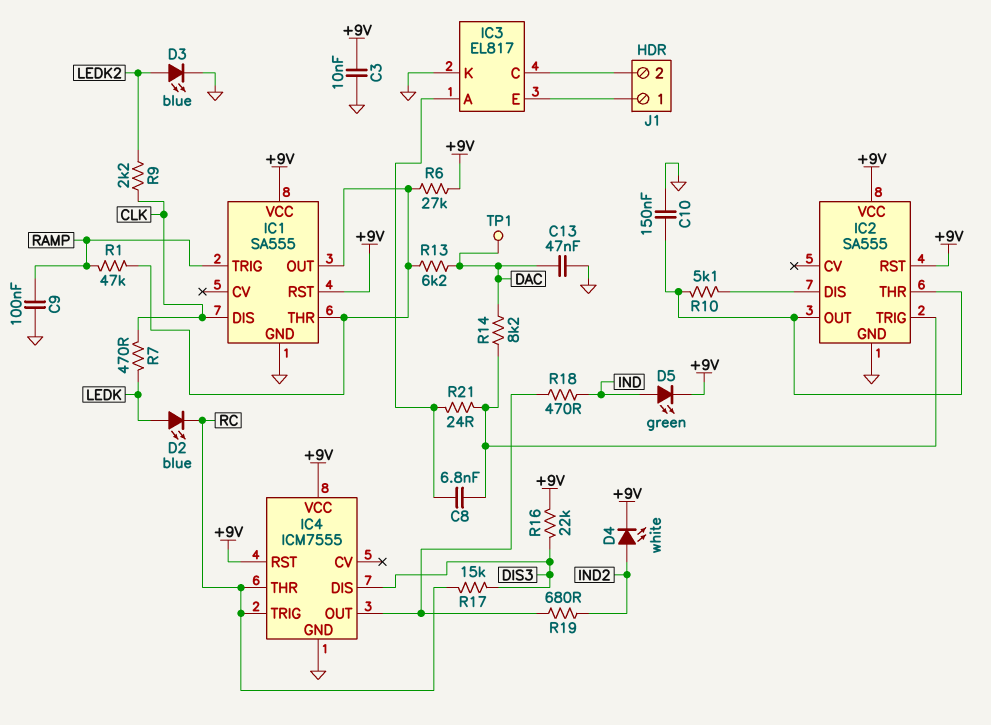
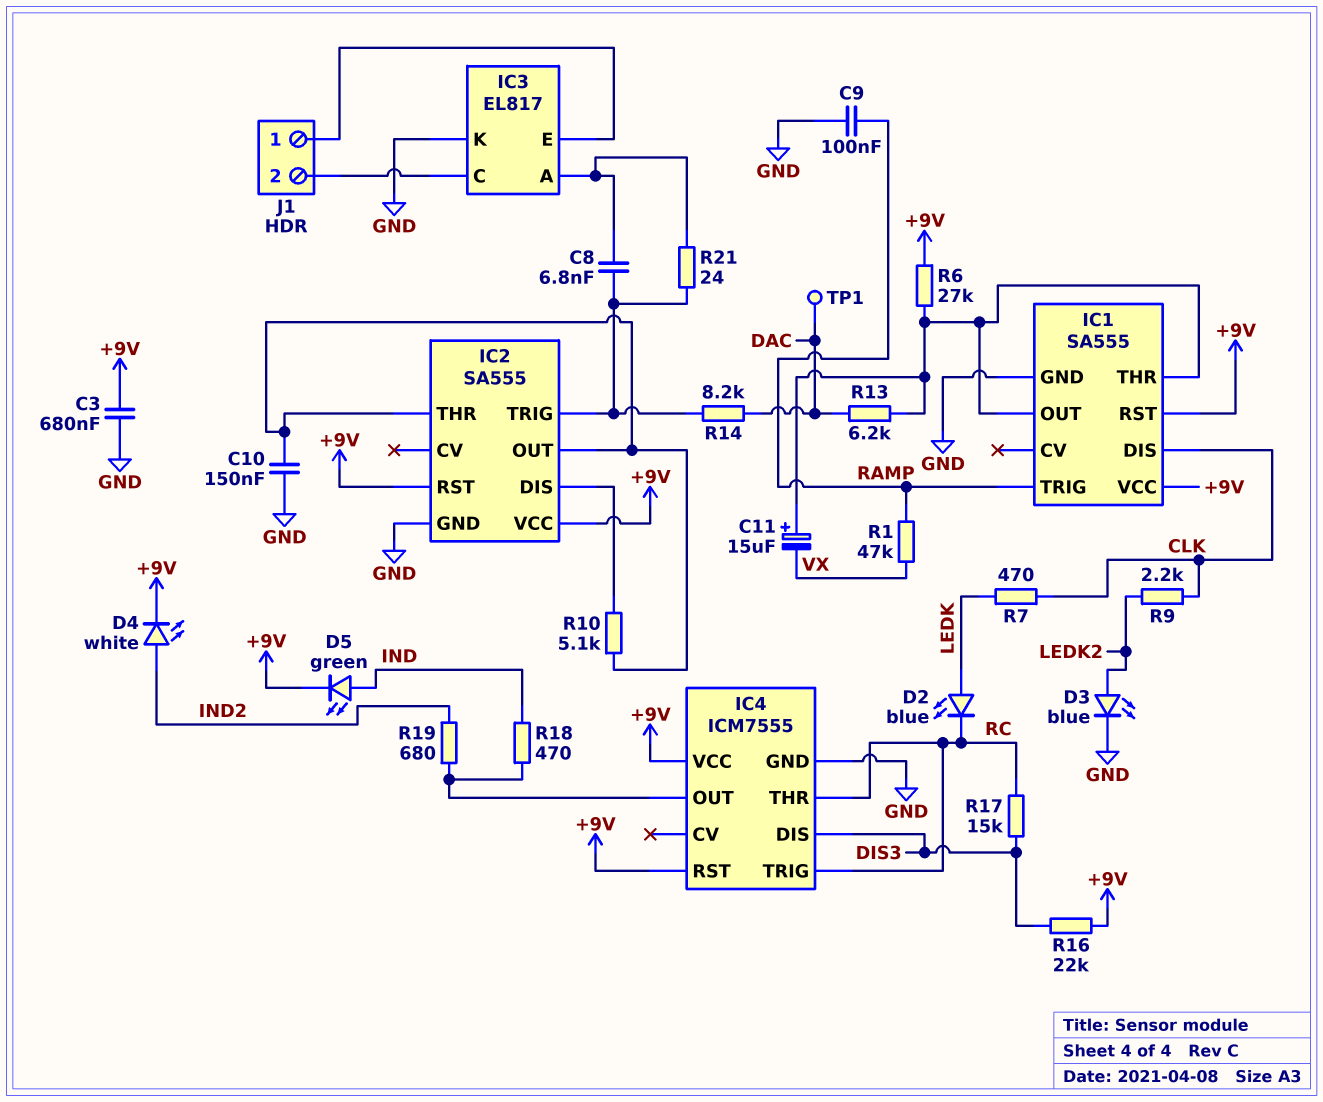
C3: 10nF (+9V, GND) -> 680nF (+9V, GND)
C11: none -> 15uF (plus IC1/OUT, minus VX)
C13: 47nF (DAC, GND) -> none
R1: 47k (IC1/OUT, RAMP) -> 47k (RAMP, VX)

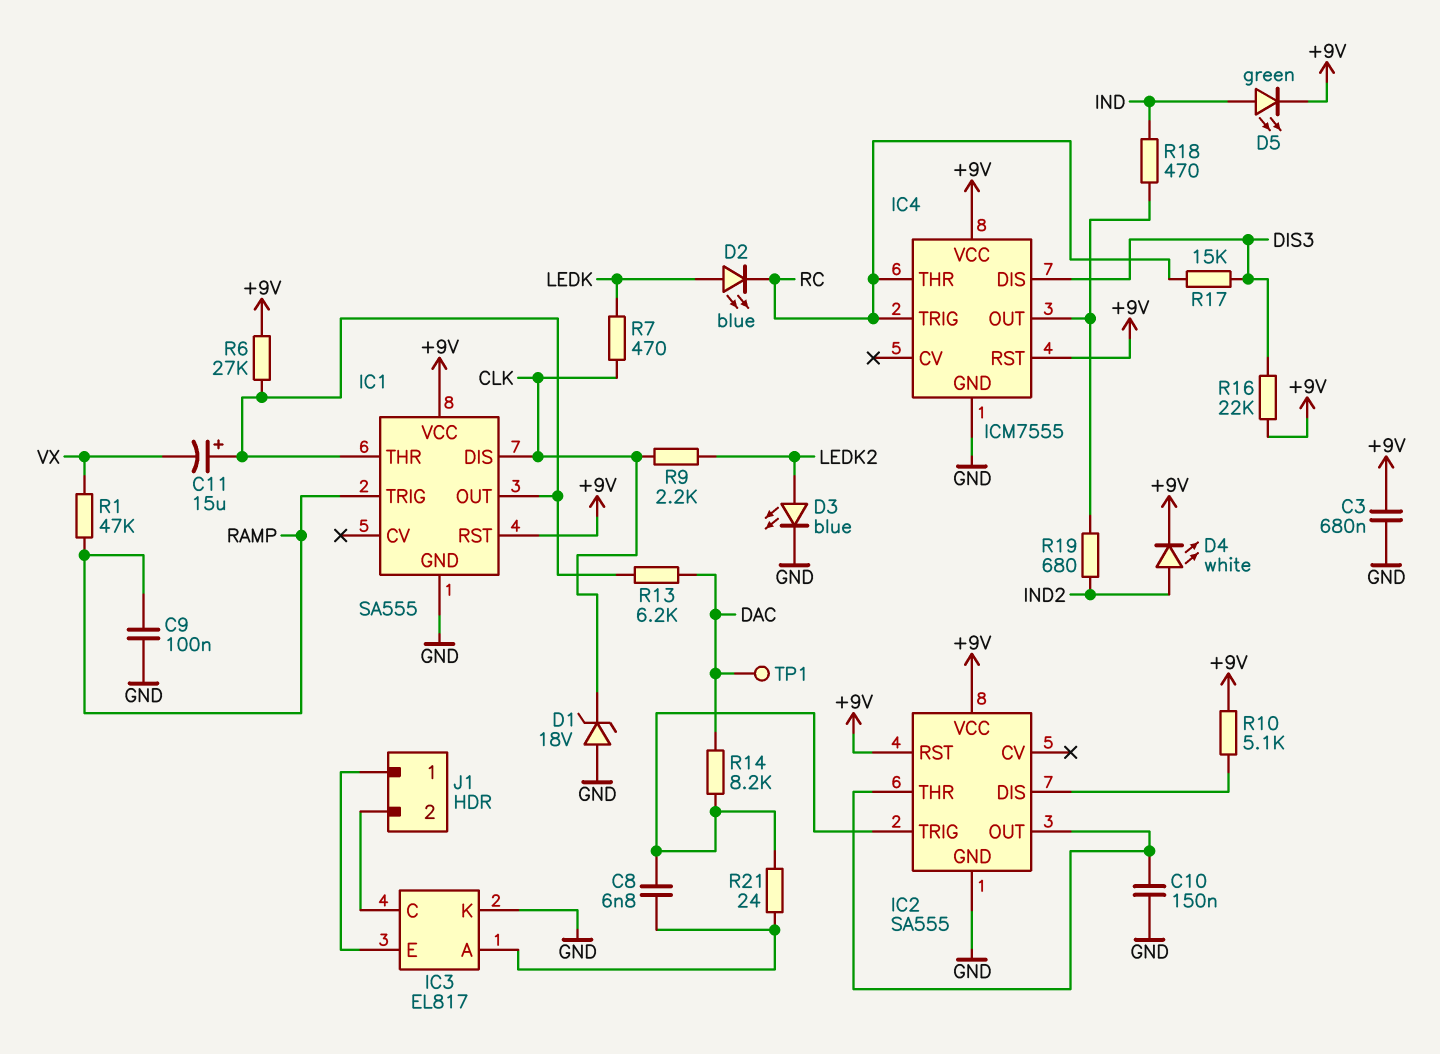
D1: none -> zener 18V (A GND, K CLK)
R10: 5.1k (IC2/DIS, IC2/OUT) -> 5.1k (+9V, IC2/DIS)

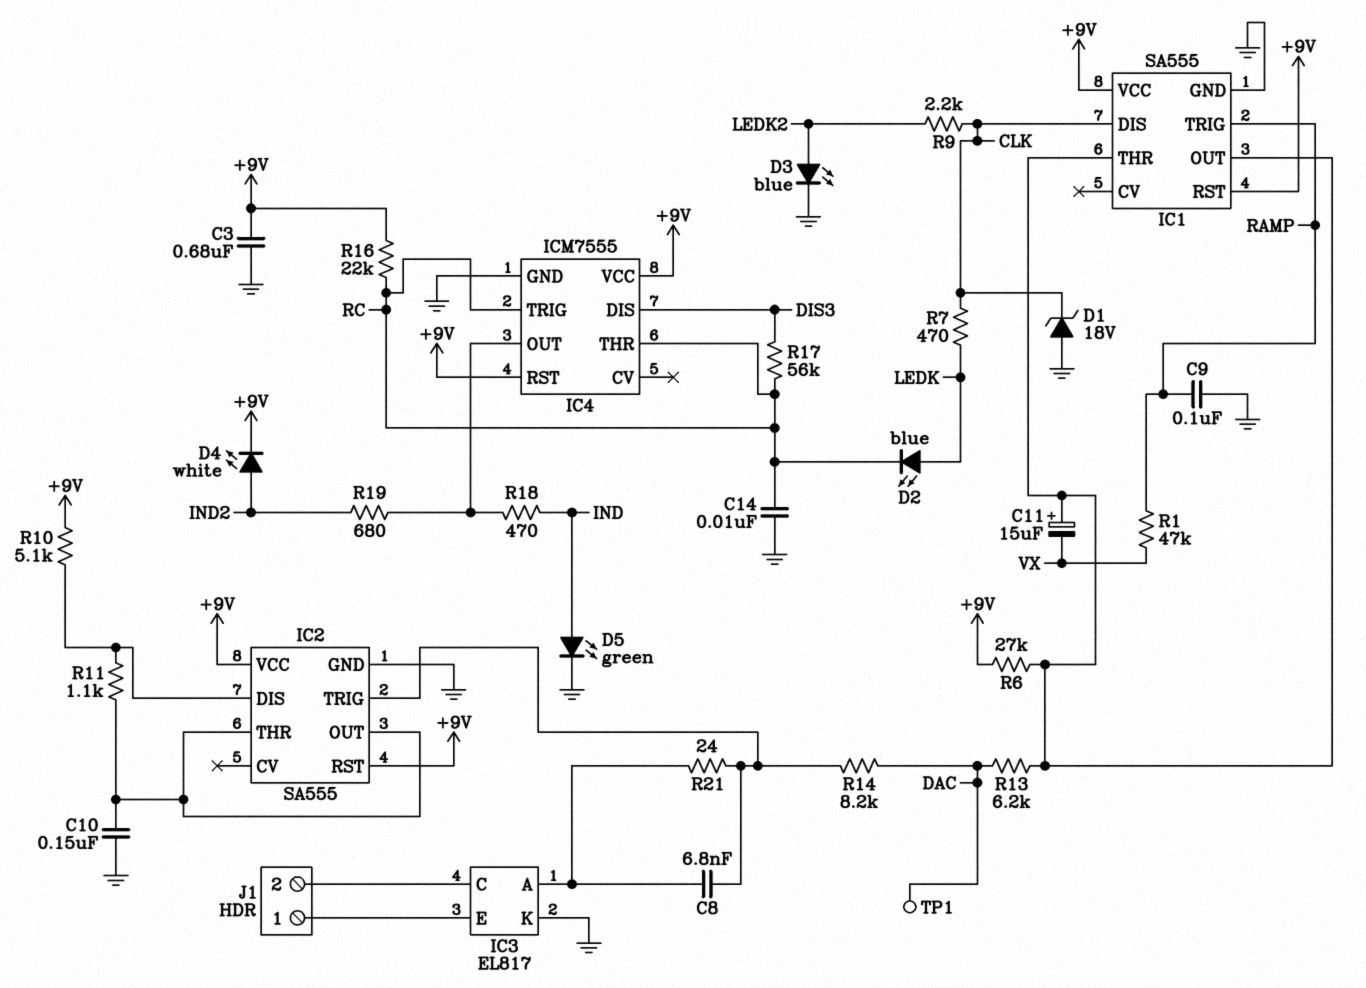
C14: none -> 10nF (GND, RC)
D5: LED green (A IND, K +9V) -> LED green (A IND, K GND)
R11: none -> 1.1k (IC2/DIS, IC2/OUT)
R16: 22k (+9V, DIS3) -> 22k (+9V, RC)
R17: 15k (DIS3, RC) -> 56k (DIS3, RC)

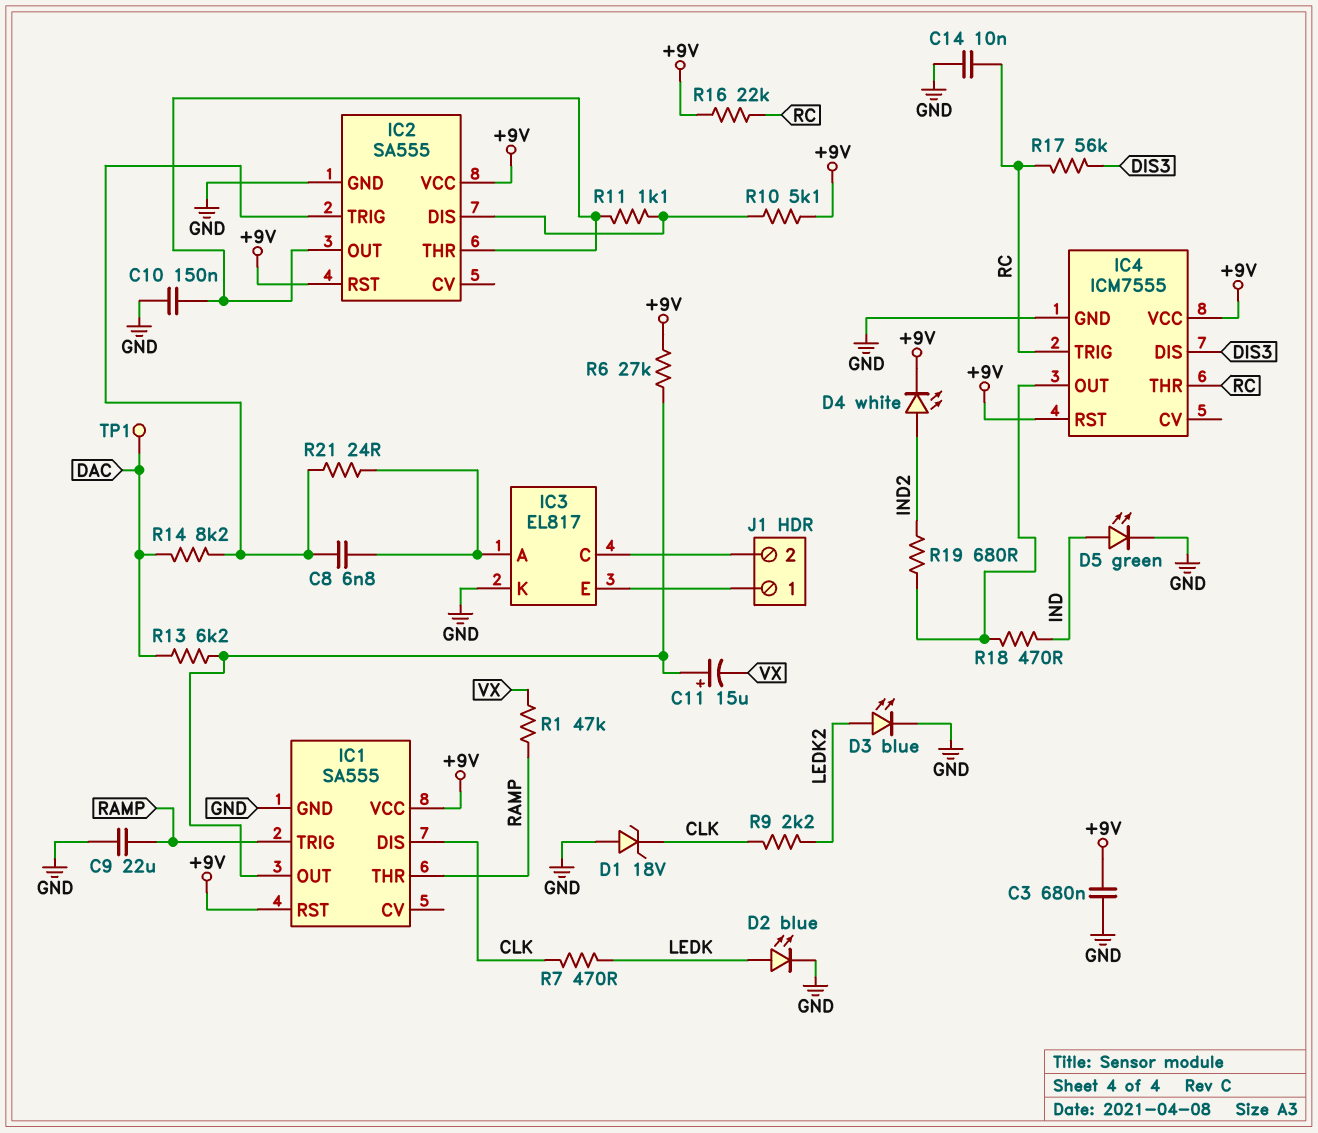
C9: 100nF (GND, RAMP) -> 22uF (GND, RAMP)
D2: LED blue (A LEDK, K RC) -> LED blue (A LEDK, K GND)
IC1 pin THR: IC1/OUT -> RAMP

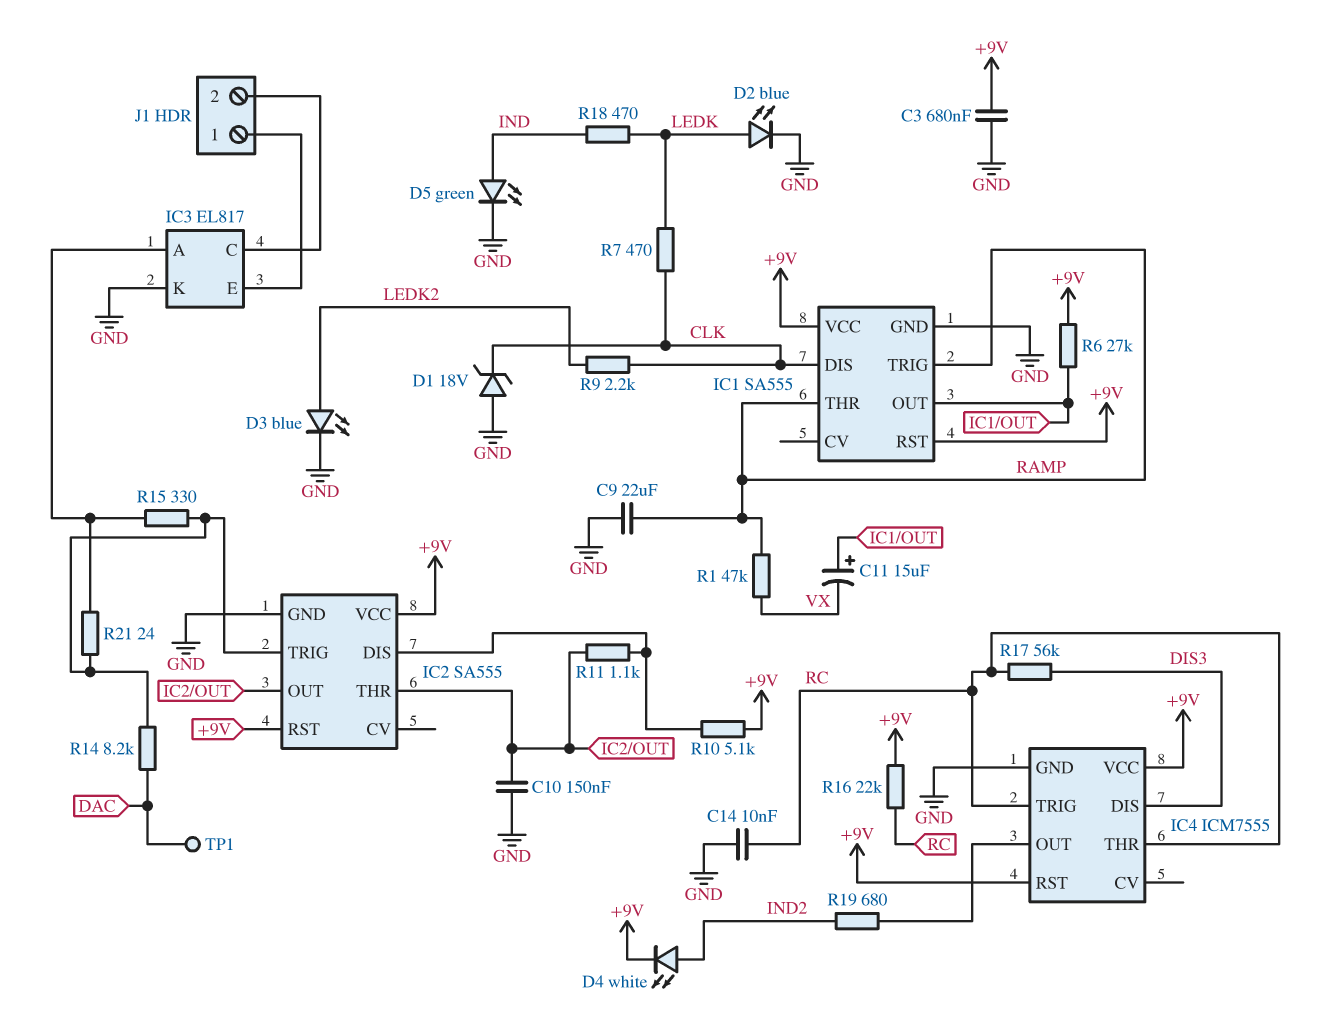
C8: 6.8nF (IC2/TRIG, IC3/A) -> none
R13: 6.2k (DAC, IC1/OUT) -> none
R15: none -> 330 (IC2/TRIG, IC3/A)
R18: 470 (IC4/OUT, IND) -> 470 (IND, LEDK)

